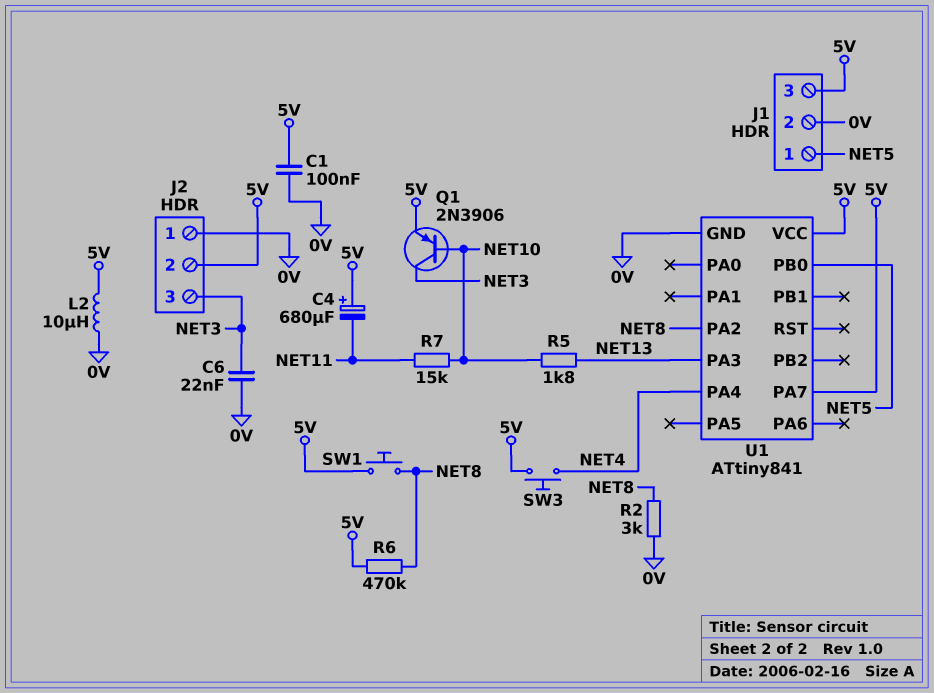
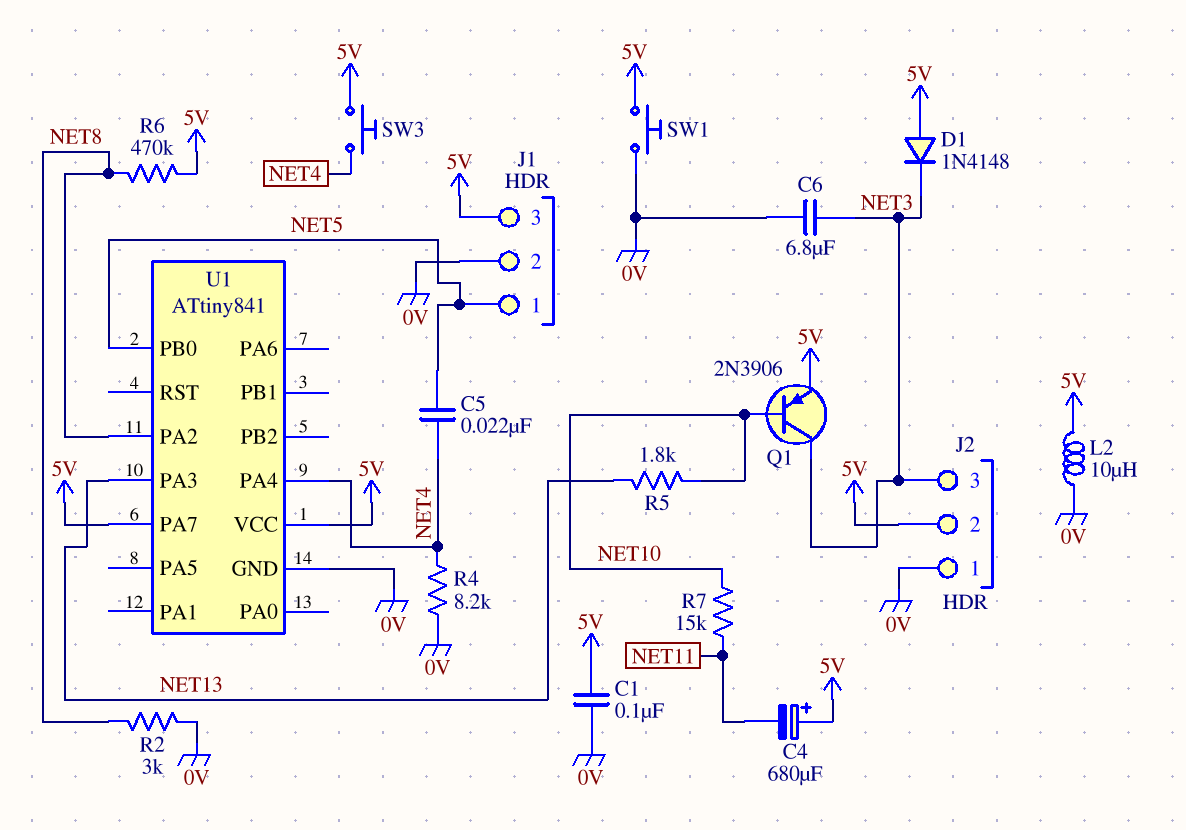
C5: none -> 22nF (NET4, NET5)
C6: 22nF (0V, NET3) -> 6.8uF (0V, NET3)
D1: none -> diode 1N4148 (A 5V, K NET3)
R4: none -> 8.2k (0V, NET4)
SW1: button (5V, NET8) -> button (0V, 5V)

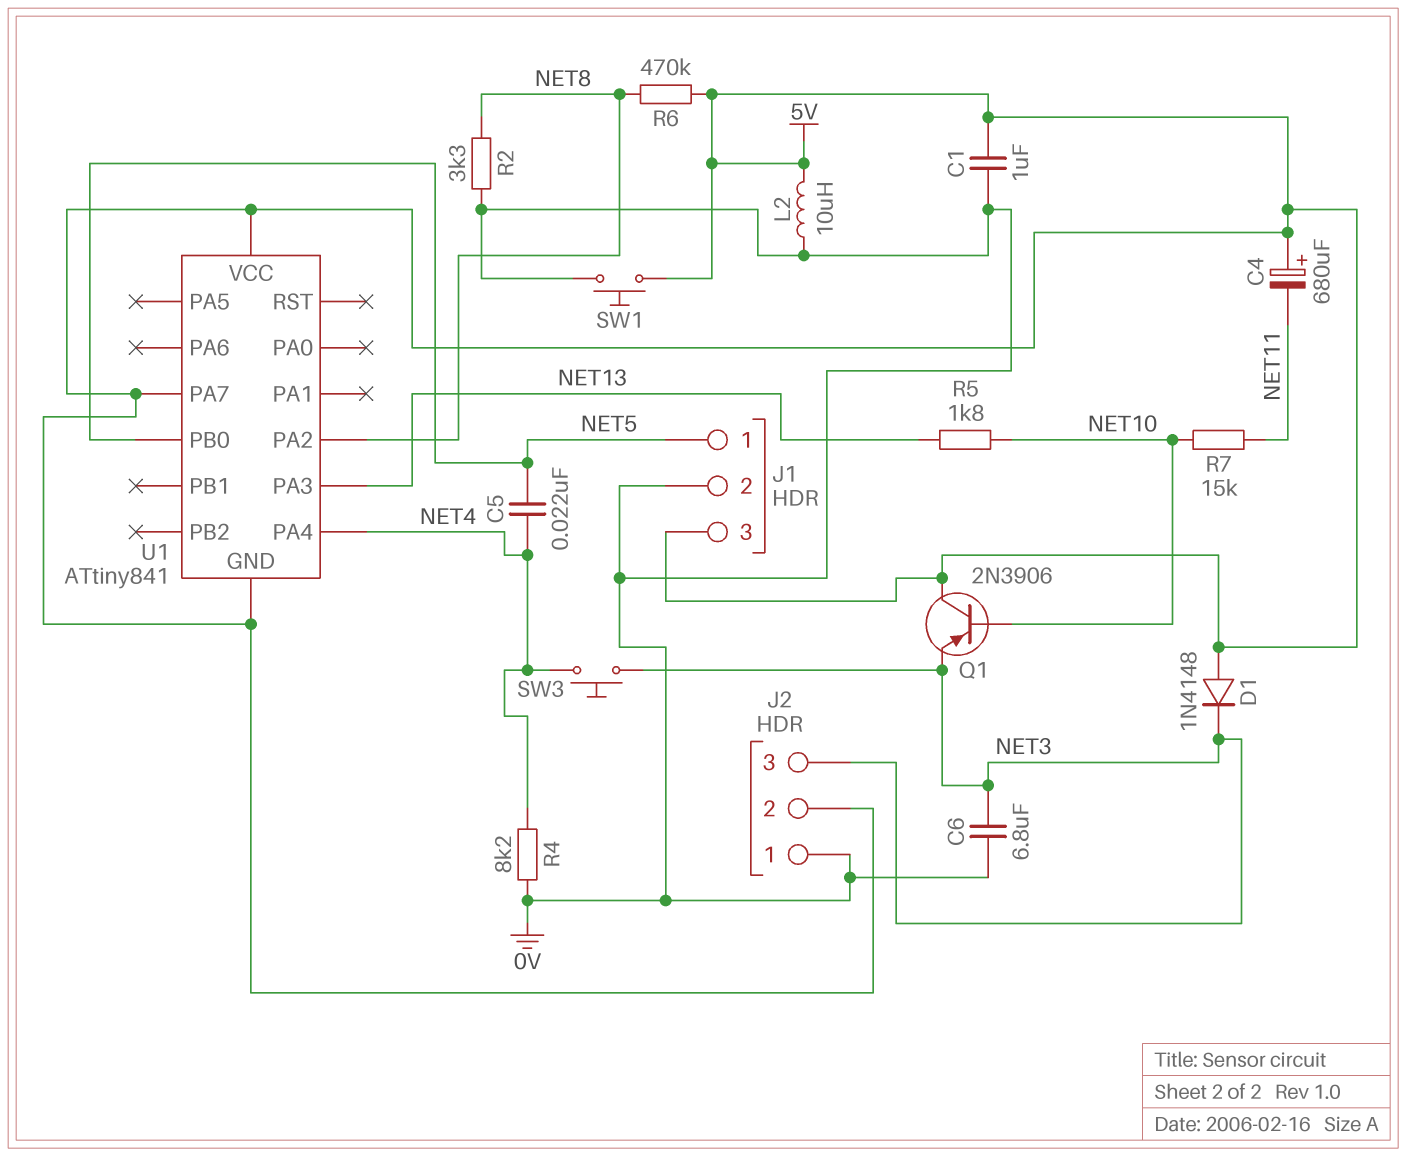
C1: 100nF (0V, 5V) -> 1uF (0V, 5V)
Q1: PNP 2N3906 (B NET10, C NET3, E 5V) -> PNP 2N3906 (B NET10, C 5V, E NET3)
R2: 3k (0V, NET8) -> 3.3k (0V, NET8)
SW3: button (5V, NET4) -> button (NET3, NET4)
U1 pin GND: 0V -> 5V

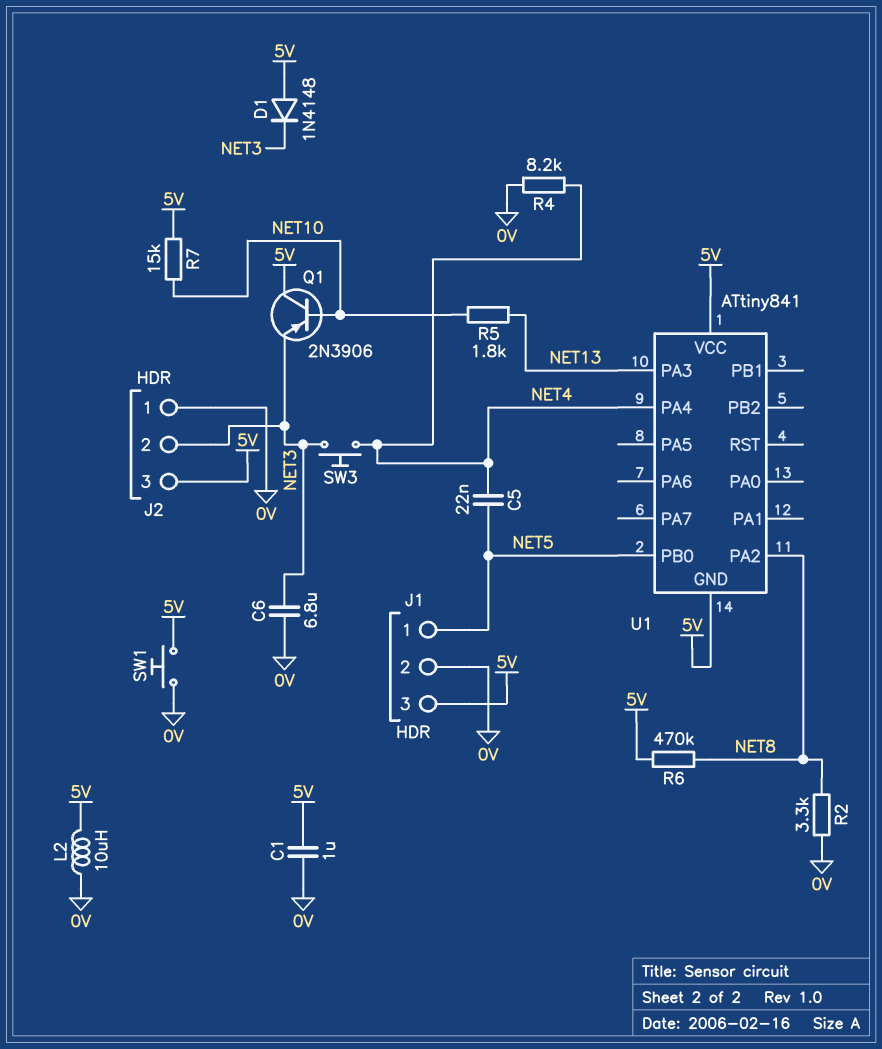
C4: 680uF (plus 5V, minus NET11) -> none
J2 pin 2: 5V -> NET3
J2 pin 3: NET3 -> 5V
R7: 15k (NET10, NET11) -> 15k (5V, NET10)
U1 pin PA7: 5V -> none

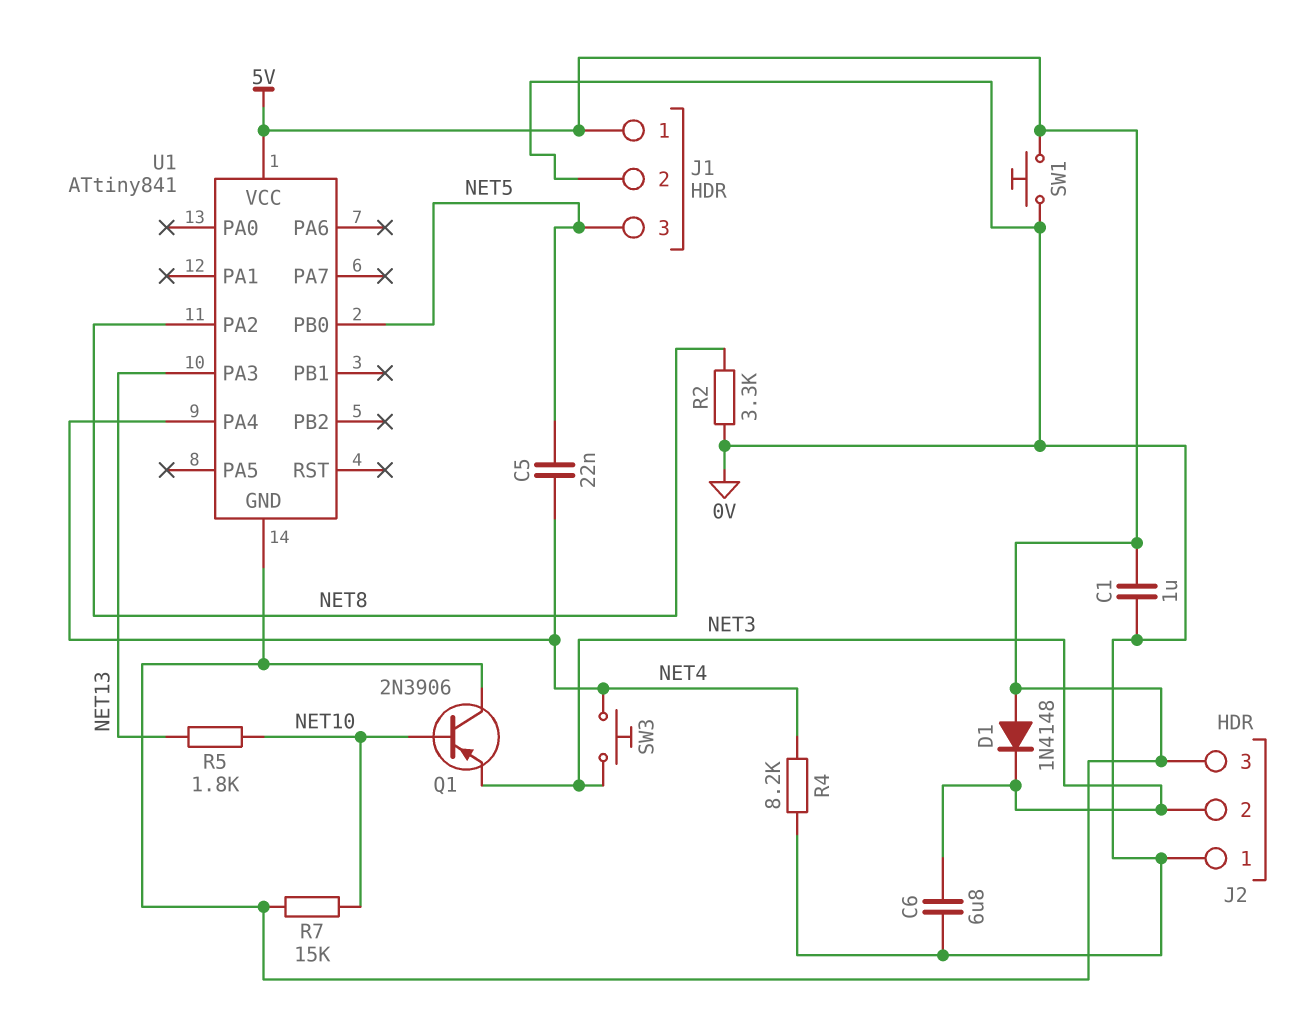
J1 pin 1: NET5 -> 5V
J1 pin 3: 5V -> NET5
L2: 10uH (0V, 5V) -> none
R6: 470k (5V, NET8) -> none

